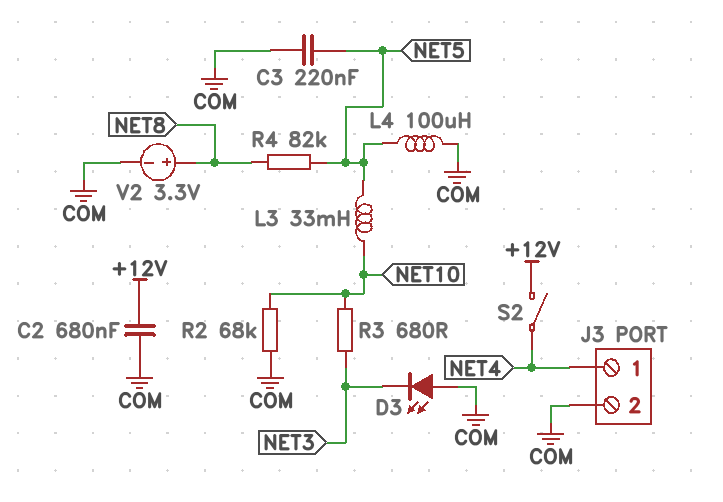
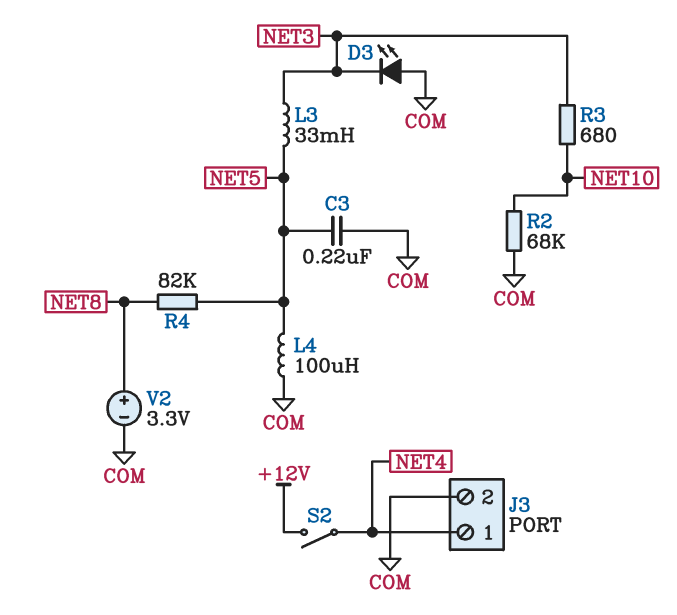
C2: 680nF (+12V, COM) -> none
L3: 33mH (NET5, NET10) -> 33mH (NET3, NET5)

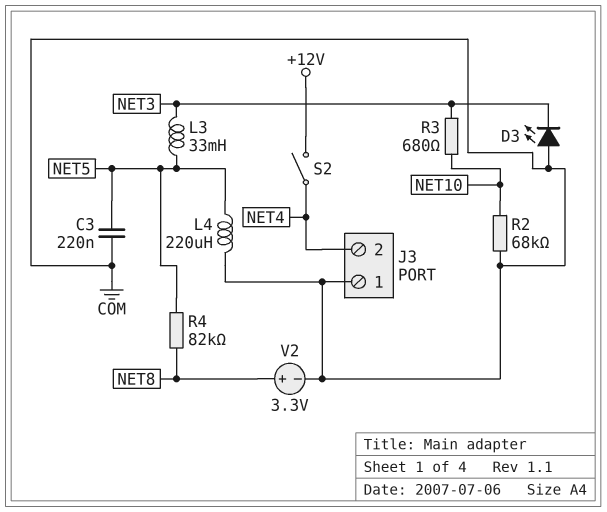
J3 pin 1: NET4 -> COM
J3 pin 2: COM -> NET4
L4: 100uH (COM, NET5) -> 220uH (COM, NET5)

